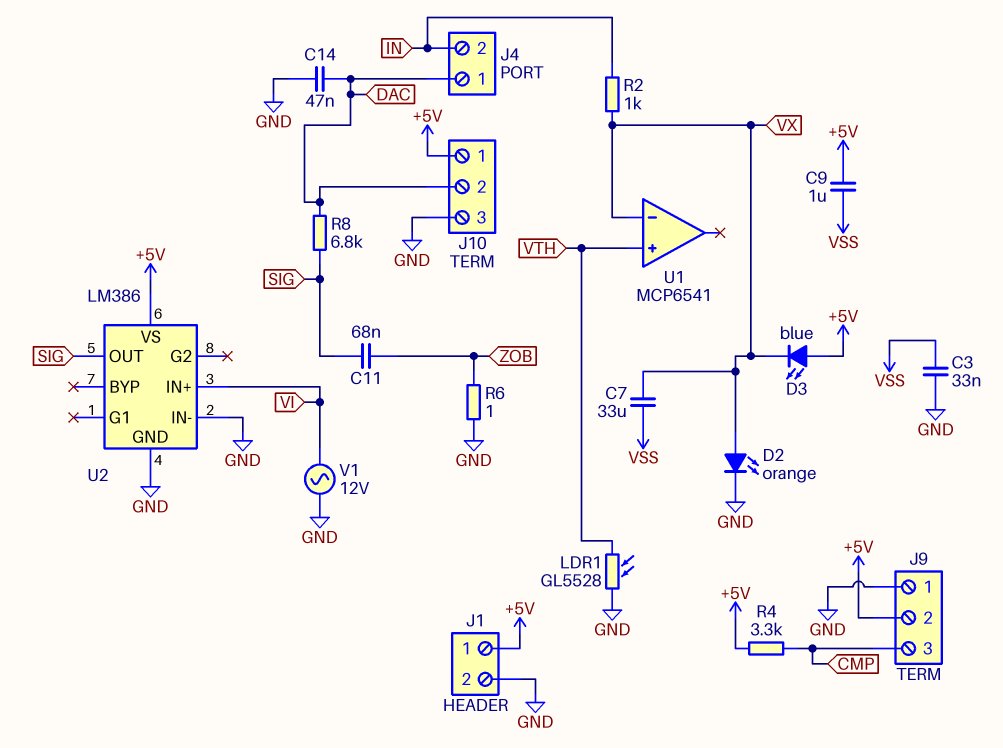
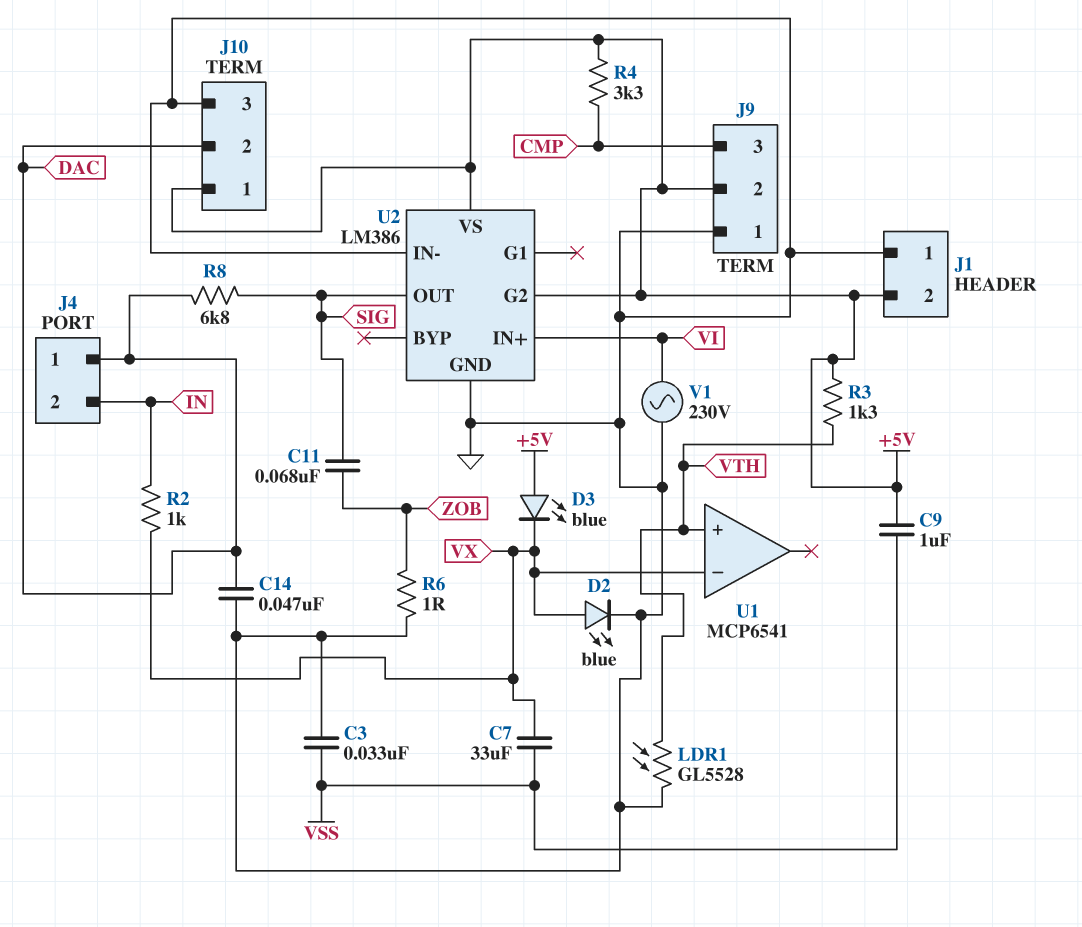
D2: LED orange (A VX, K GND) -> LED blue (A VX, K GND)
J1 pin 1: +5V -> GND
J1 pin 2: GND -> +5V
R3: none -> 1.3k (+5V, VTH)
U2 pin G2: none -> +5V
V1: AC 12V (GND, VI) -> AC 230V (GND, VI)

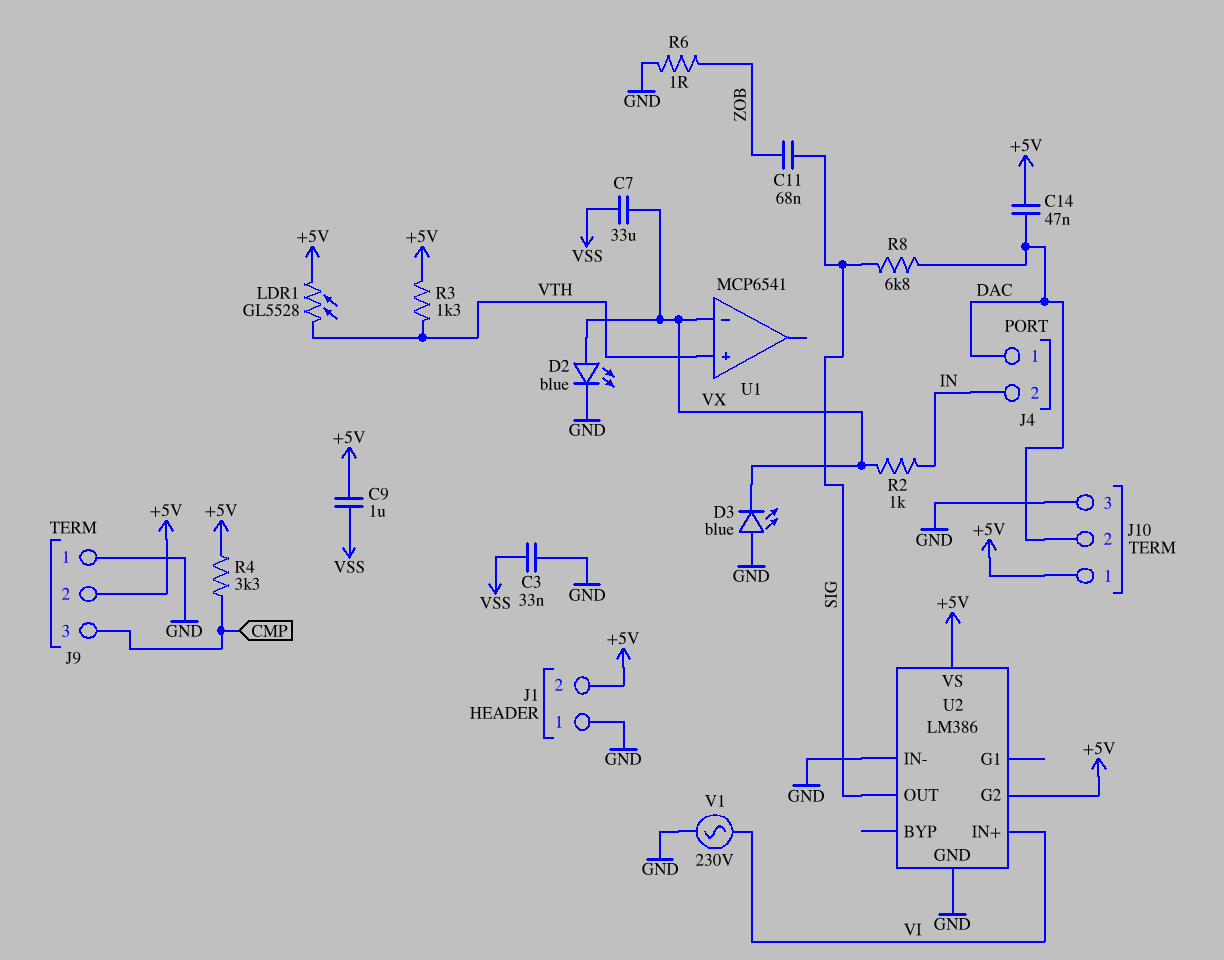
C14: 47nF (DAC, GND) -> 47nF (+5V, DAC)
D3: LED blue (A +5V, K VX) -> LED blue (A GND, K VX)
LDR1: GL5528 (GND, VTH) -> GL5528 (+5V, VTH)

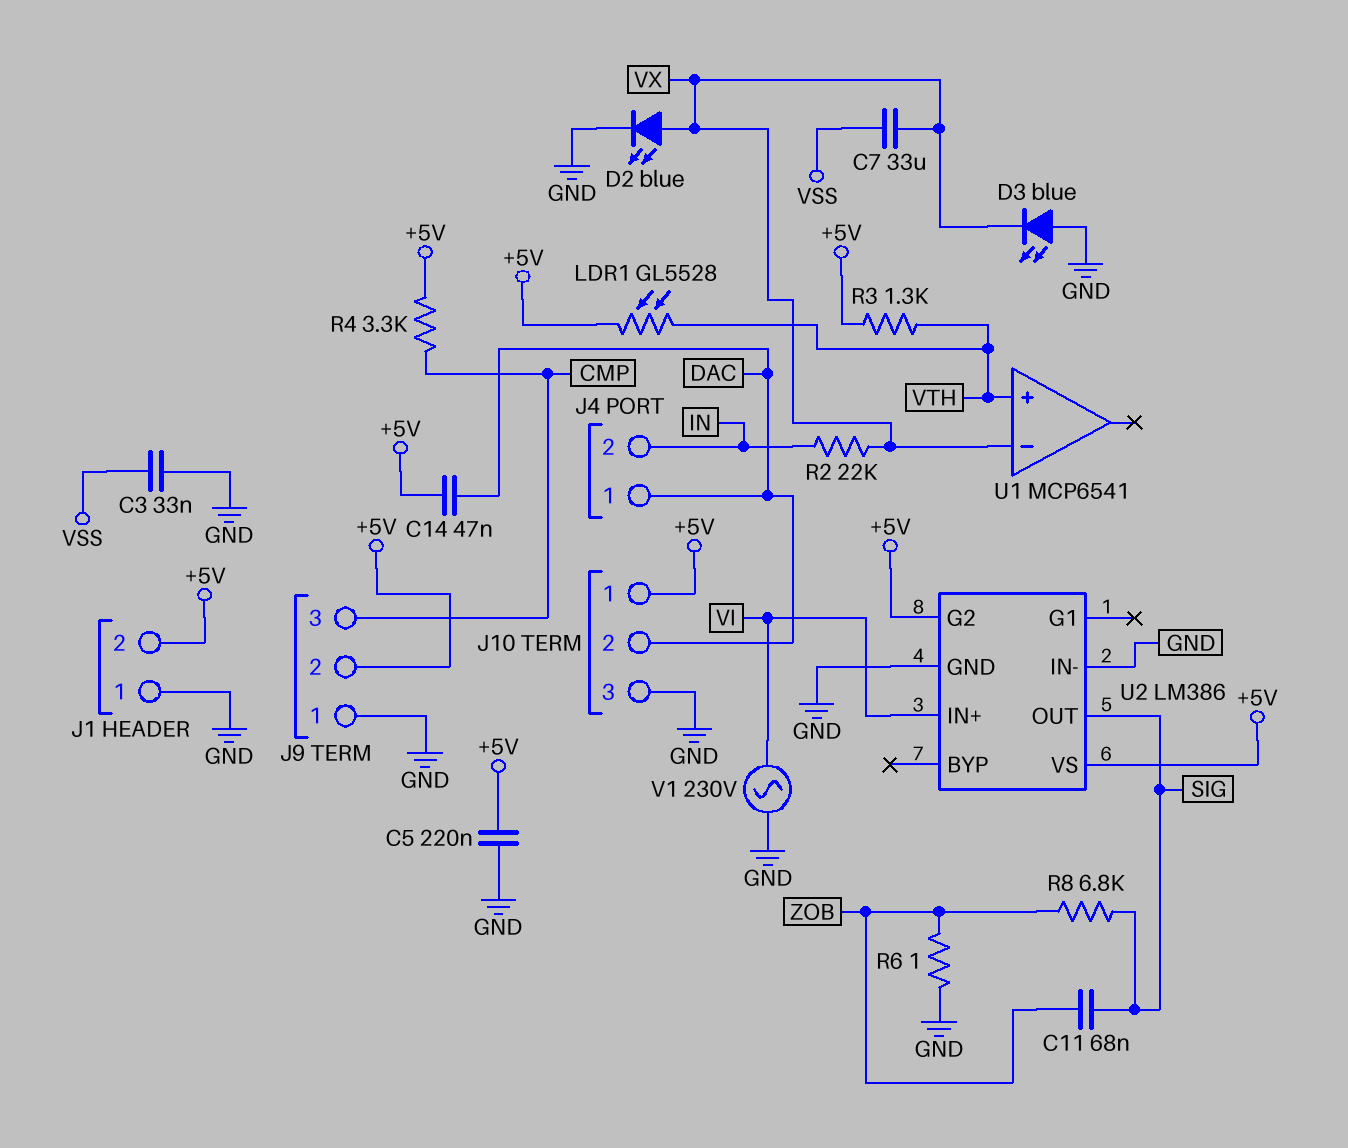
C5: none -> 220nF (+5V, GND)
C9: 1uF (+5V, VSS) -> none
R2: 1k (IN, VX) -> 22k (IN, VX)
R8: 6.8k (DAC, SIG) -> 6.8k (SIG, ZOB)

